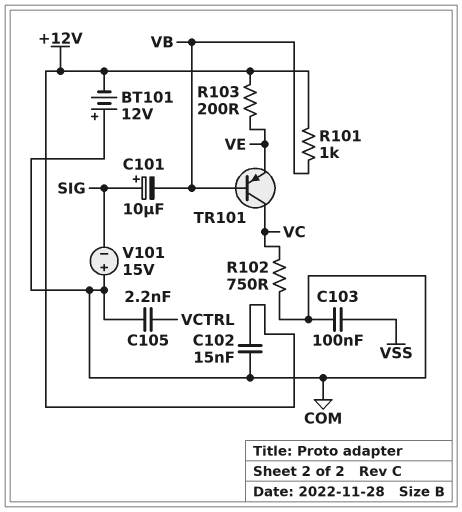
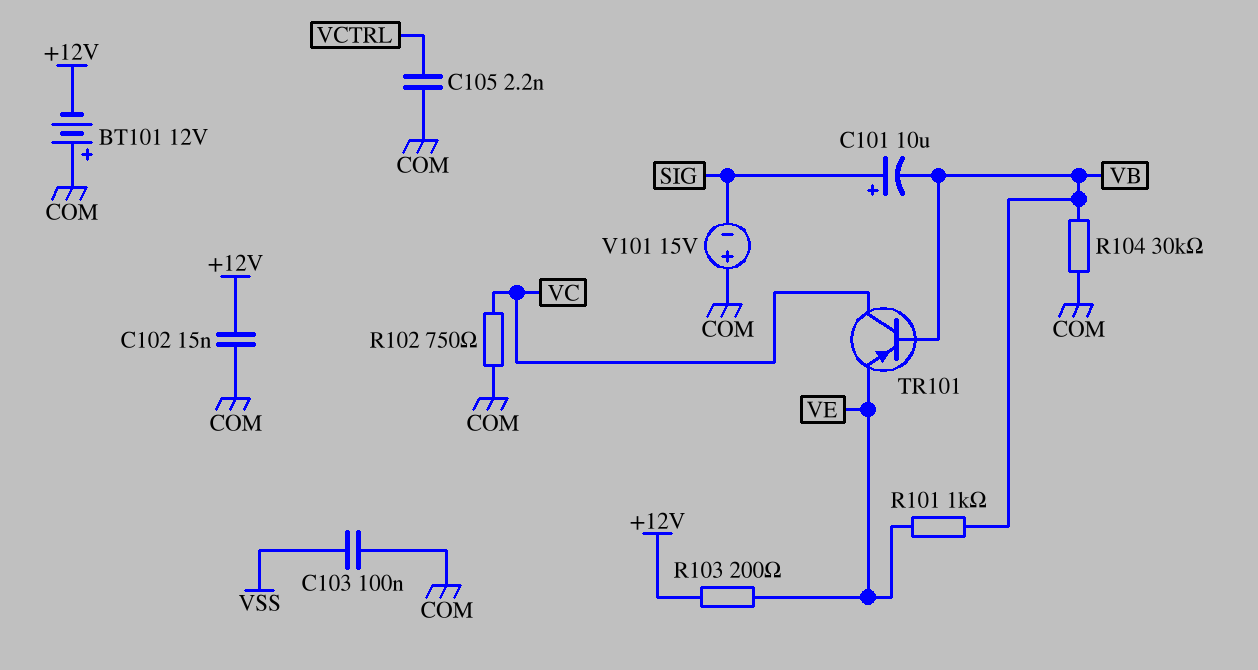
R101: 1k (+12V, VB) -> 1k (VB, VE)
R104: none -> 30k (COM, VB)

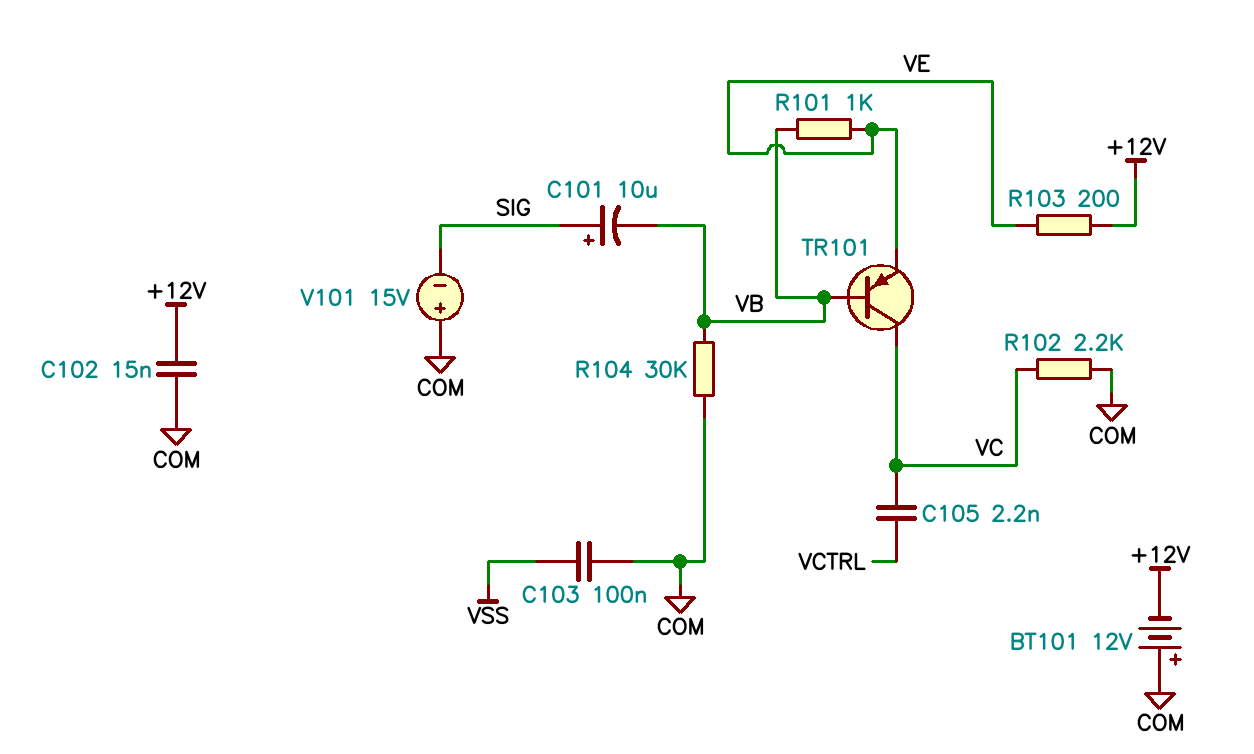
C105: 2.2nF (COM, VCTRL) -> 2.2nF (VC, VCTRL)
R102: 750 (COM, VC) -> 2.2k (COM, VC)

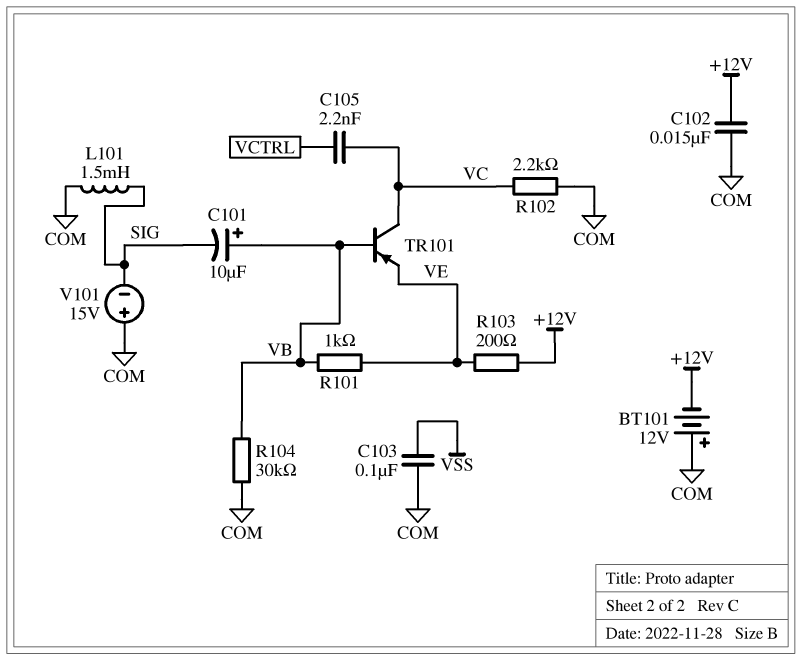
C101: 10uF (plus SIG, minus VB) -> 10uF (plus VB, minus SIG)
L101: none -> 1.5mH (COM, SIG)

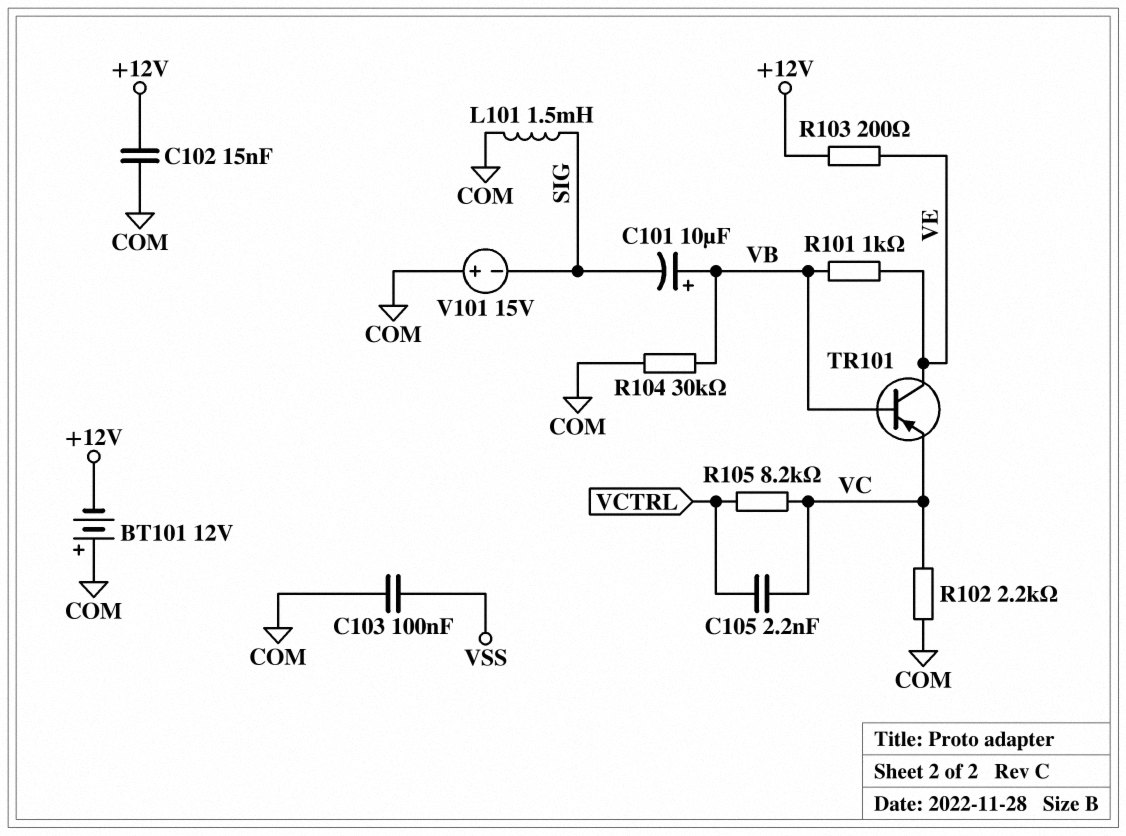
R105: none -> 8.2k (VC, VCTRL)
TR101: PNP (B VB, C VC, E VE) -> PNP (B VB, C VE, E VC)

